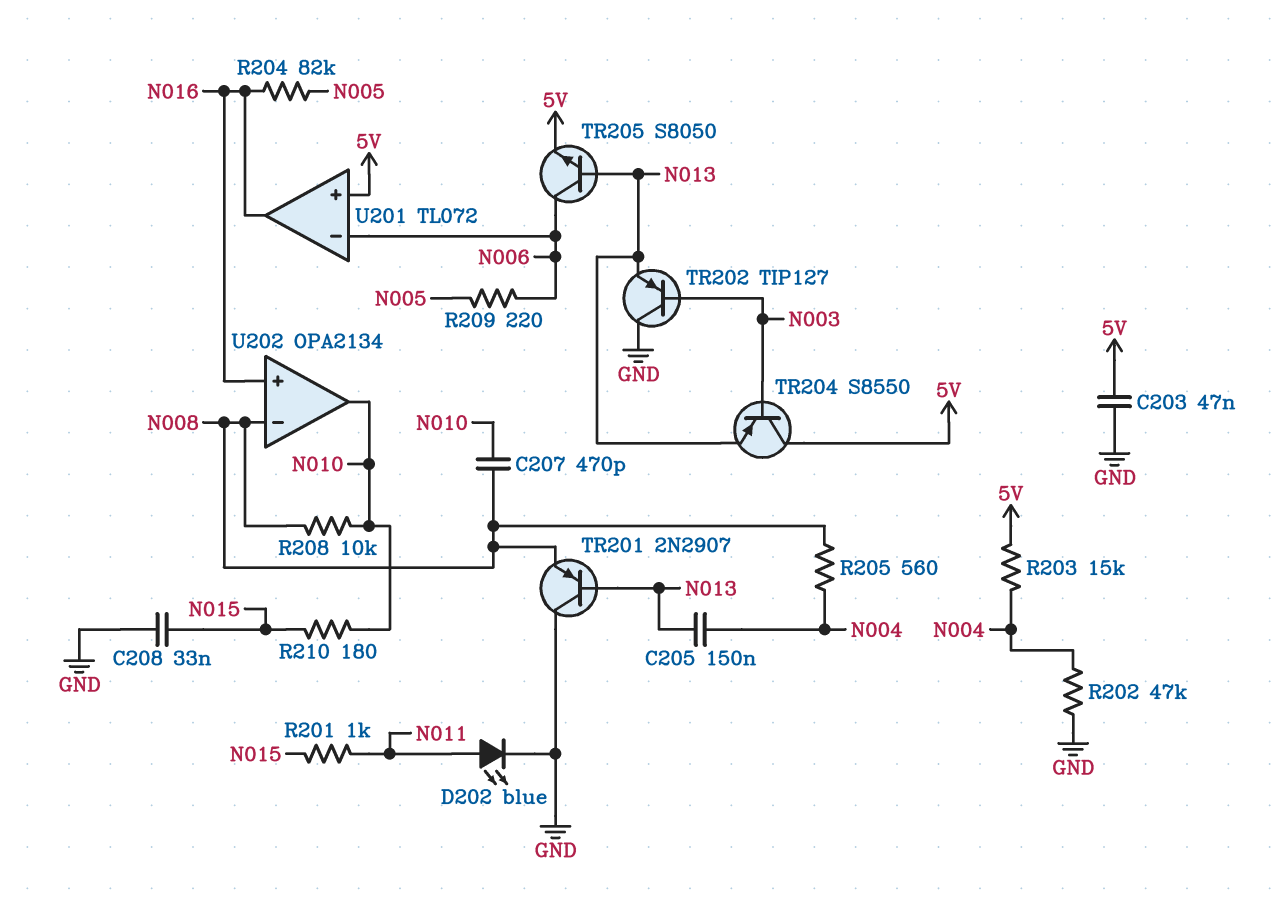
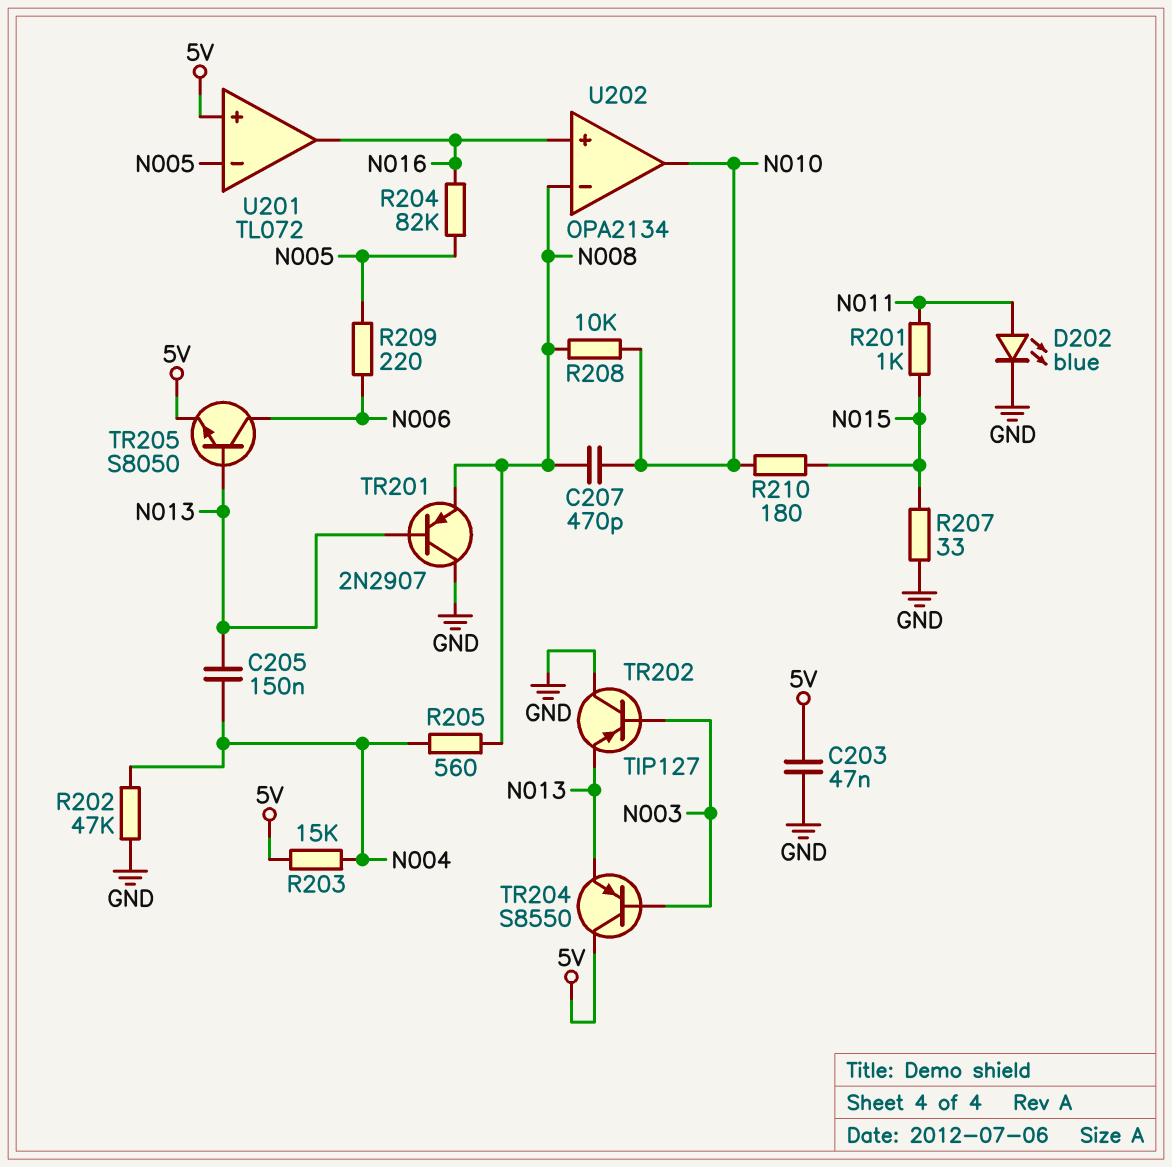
C208: 33nF (GND, N015) -> none
R207: none -> 33 (GND, N015)
U201 pin in-: N006 -> N005

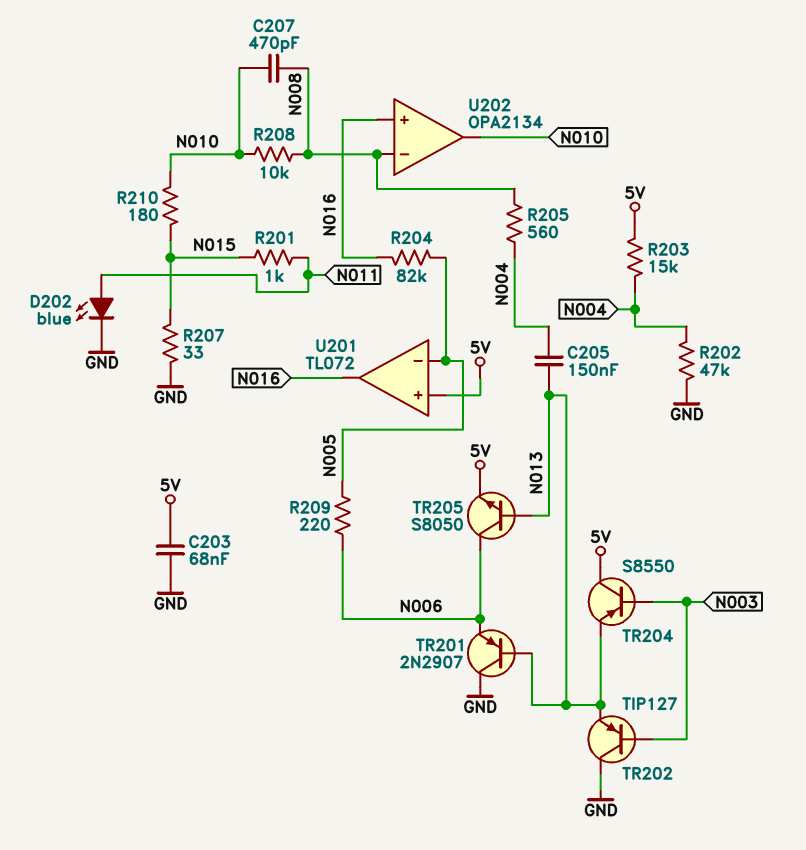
C203: 47nF (5V, GND) -> 68nF (5V, GND)
TR201: PNP 2N2907 (B N013, C GND, E N008) -> PNP 2N2907 (B N013, C GND, E N006)

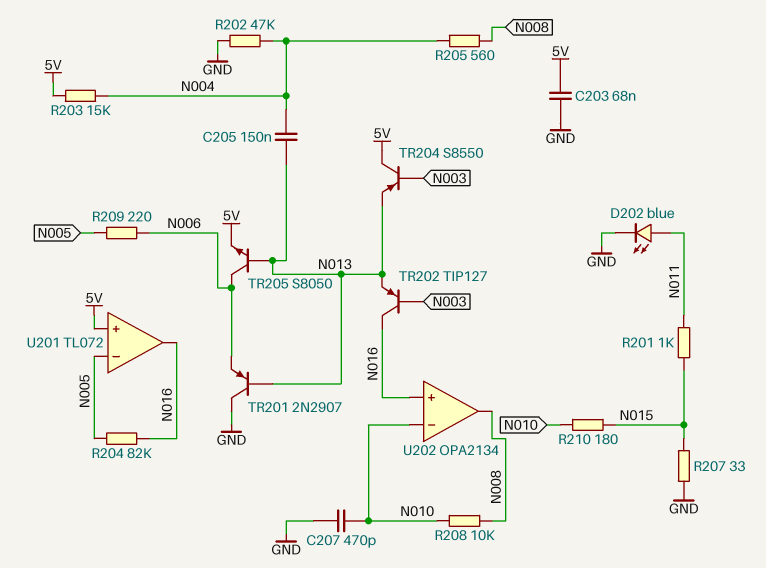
C207: 470pF (N008, N010) -> 470pF (GND, N010)
TR202: PNP TIP127 (B N003, C GND, E N013) -> PNP TIP127 (B N003, C N016, E N013)
U202 pin in-: N008 -> N010
U202 pin out: N010 -> N008

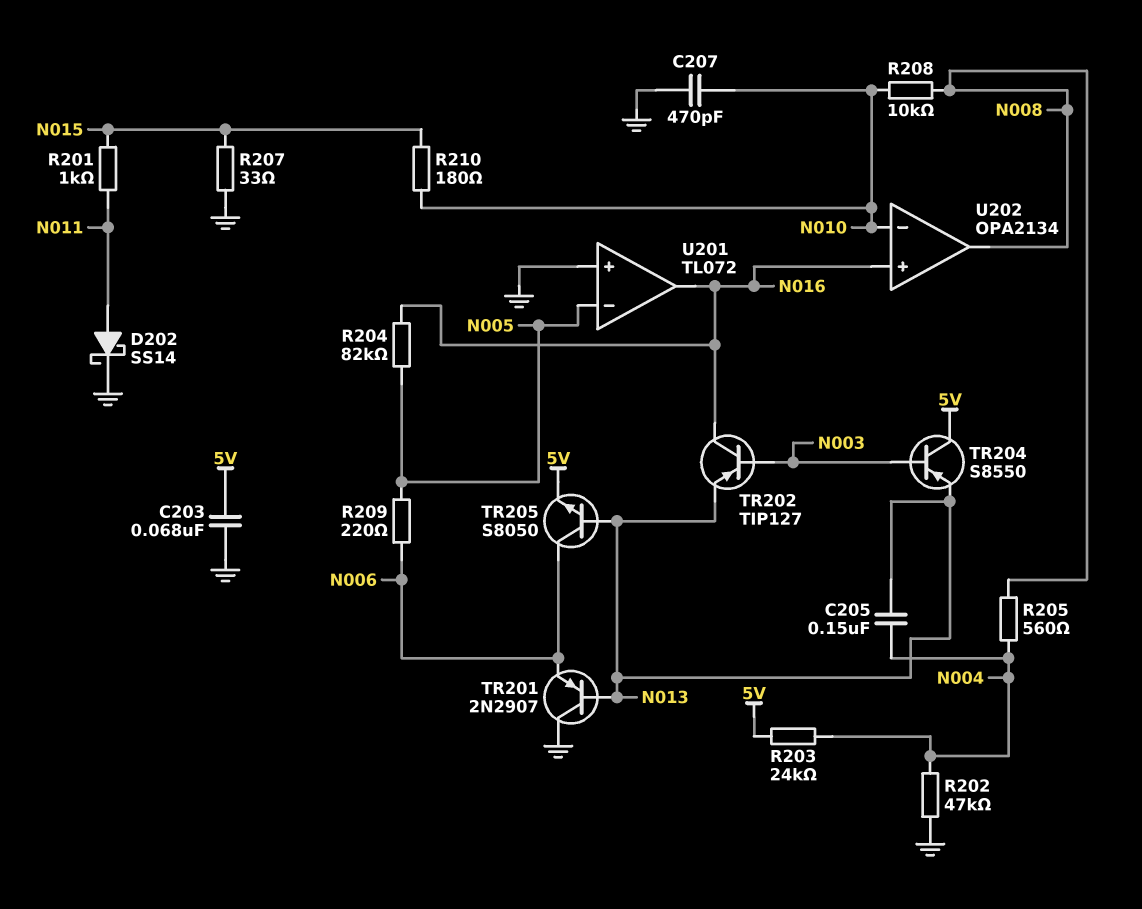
D202: LED blue (A N011, K GND) -> schottky SS14 (A N011, K GND)
R203: 15k (5V, N004) -> 24k (5V, N004)
U201 pin in+: 5V -> GND

